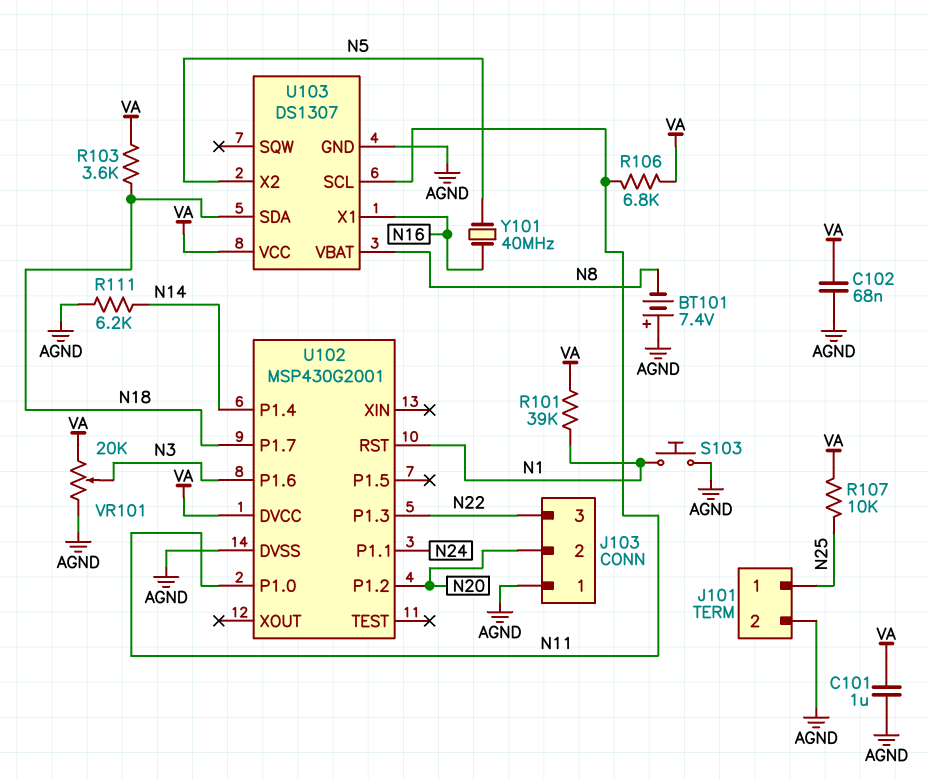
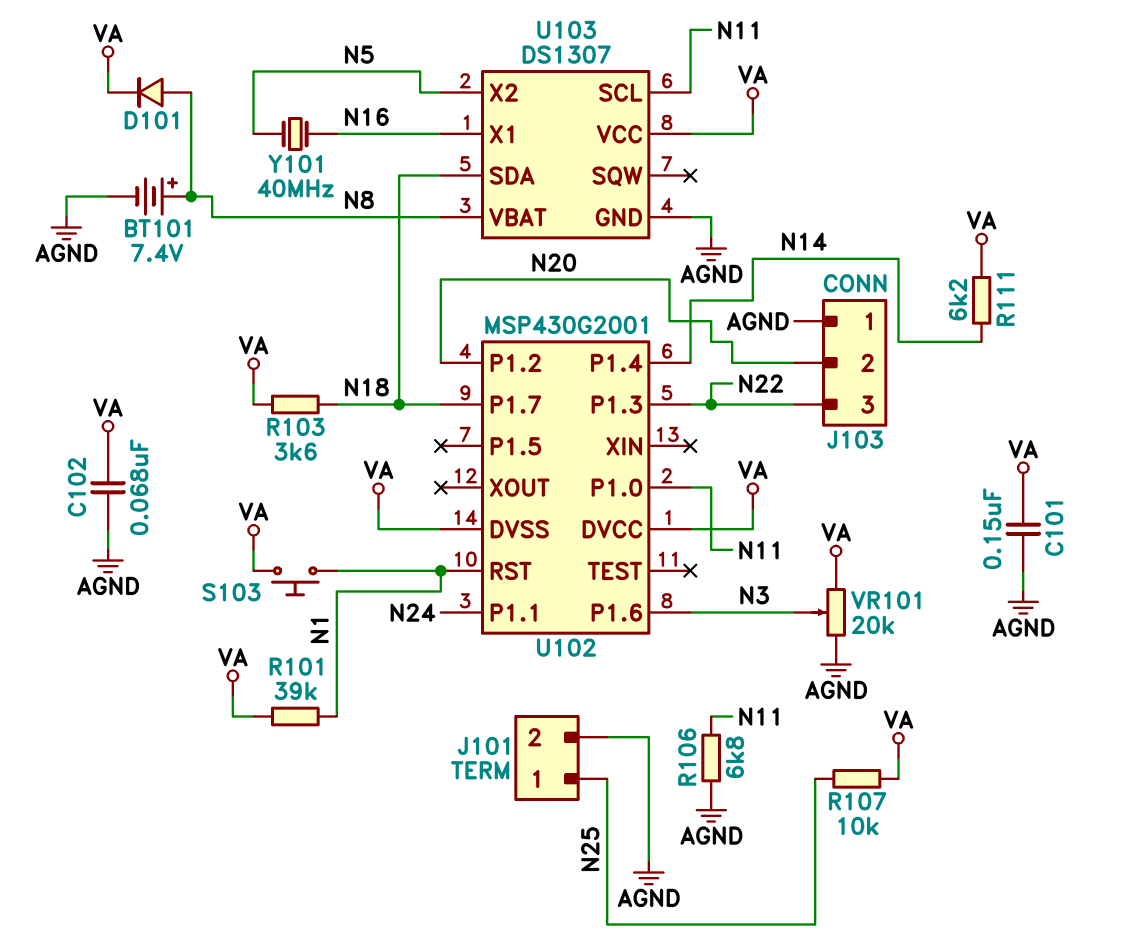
BT101: 7.4V (plus AGND, minus N8) -> 7.4V (plus N8, minus AGND)
C101: 1uF (AGND, VA) -> 150nF (AGND, VA)
D101: none -> diode (A N8, K VA)
R106: 6.8k (N11, VA) -> 6.8k (AGND, N11)
R111: 6.2k (AGND, N14) -> 6.2k (N14, VA)
S103: button (AGND, N1) -> button (N1, VA)
U102 pin DVSS: AGND -> VA

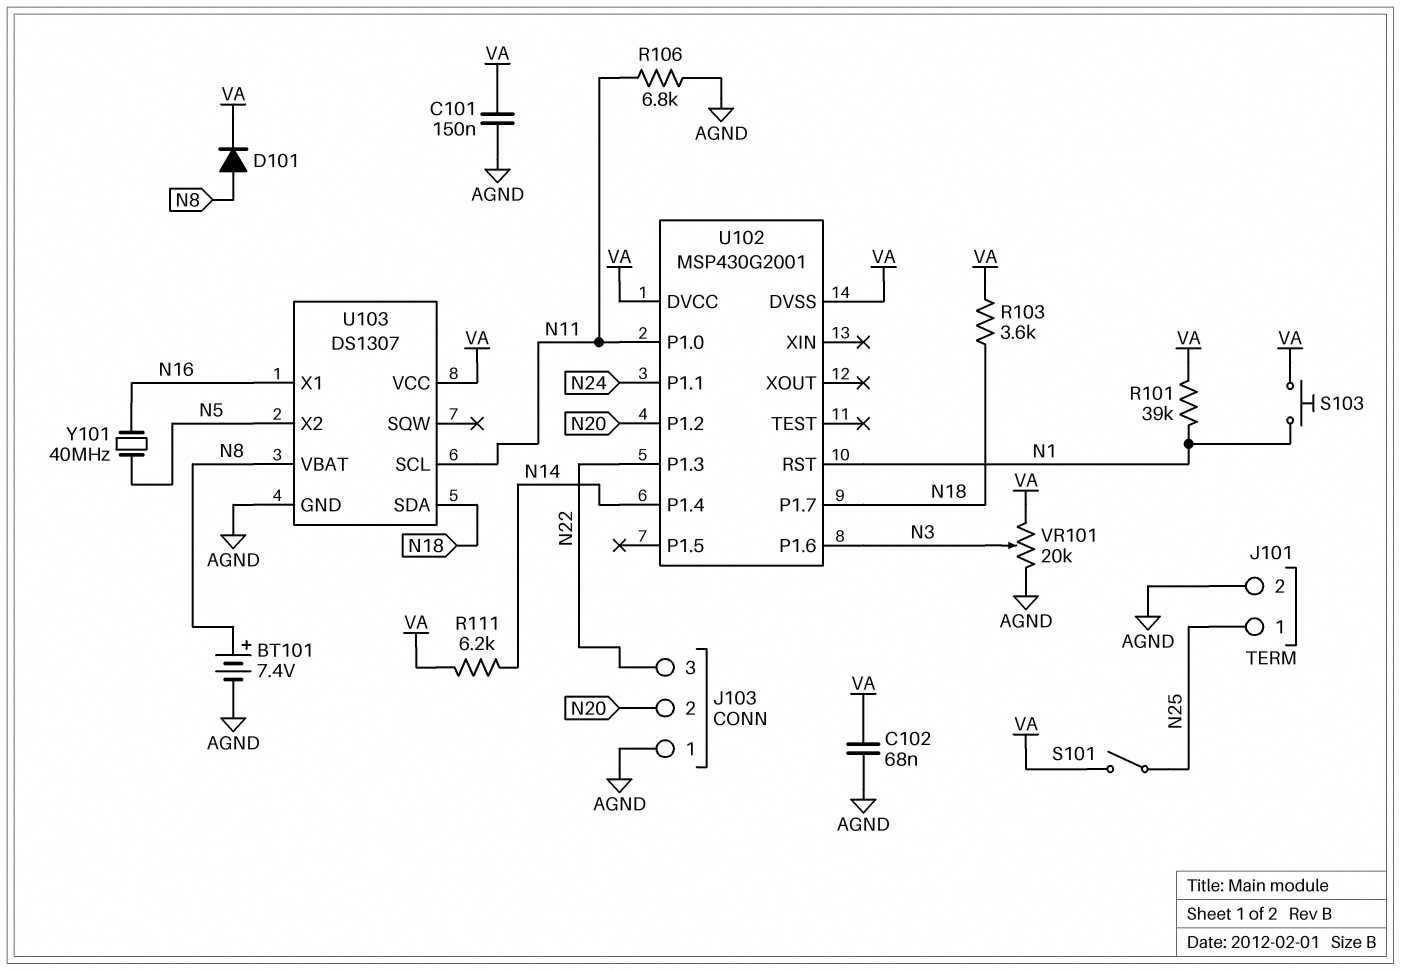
R107: 10k (N25, VA) -> none
S101: none -> switch (N25, VA)

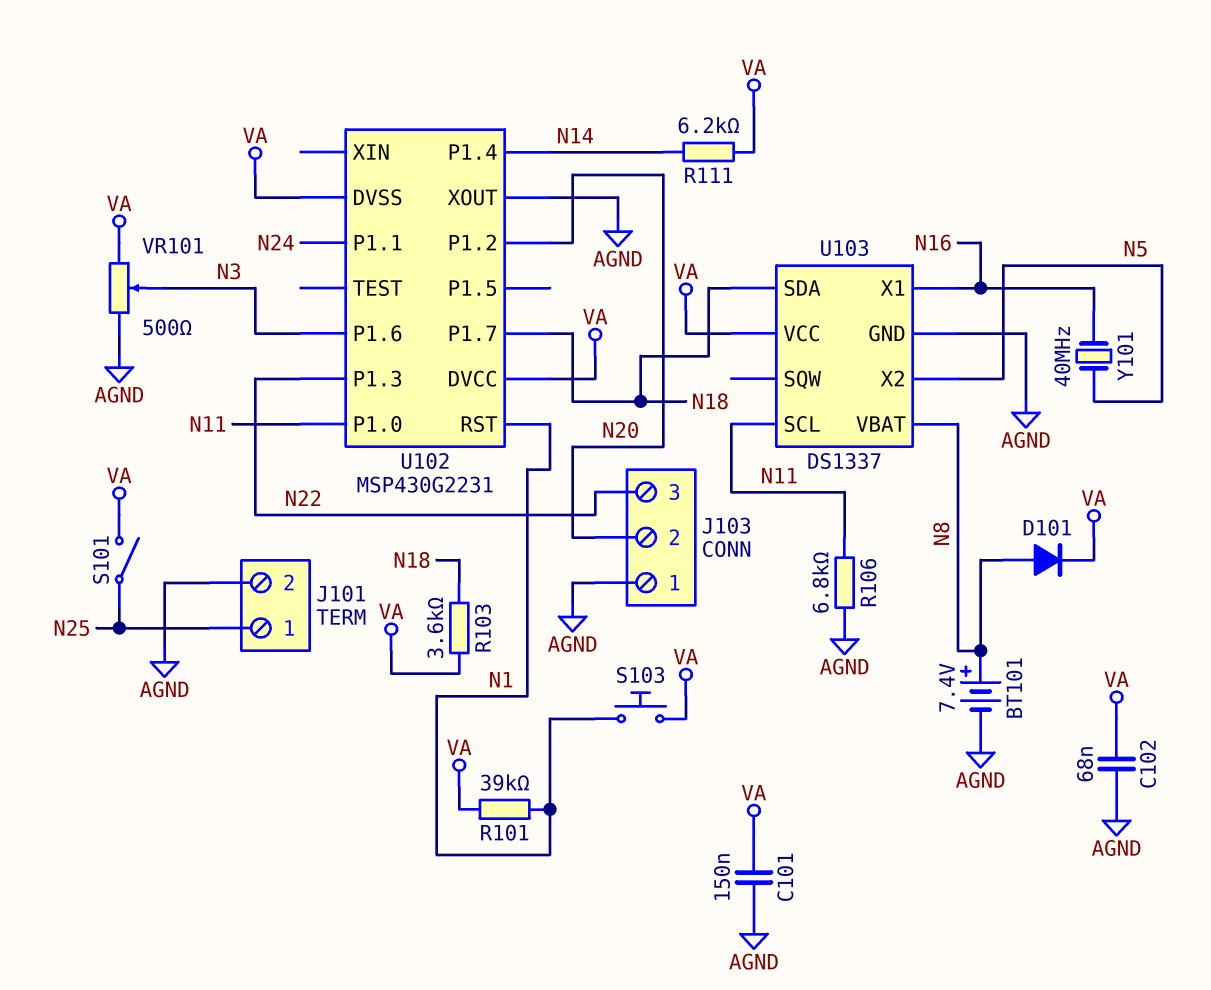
U102: MSP430G2001 -> MSP430G2231
U102 pin XOUT: none -> AGND
U103: DS1307 -> DS1337
VR101: 20k (AGND, VA, wiper N3) -> 500 (AGND, VA, wiper N3)

